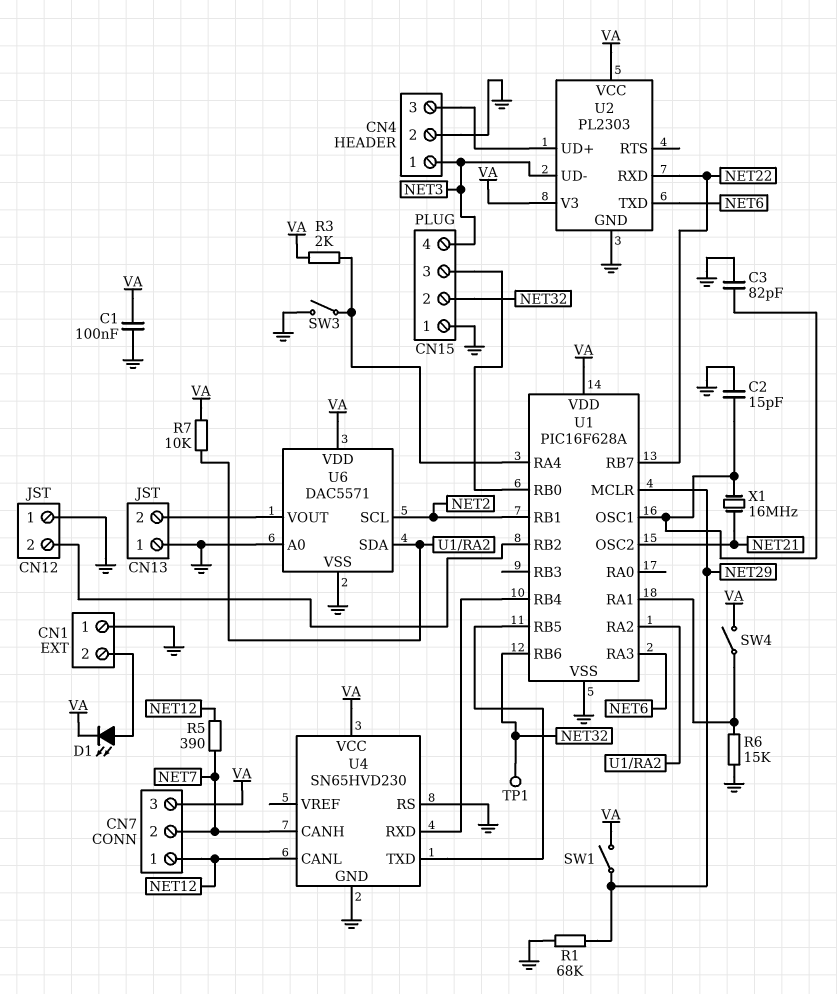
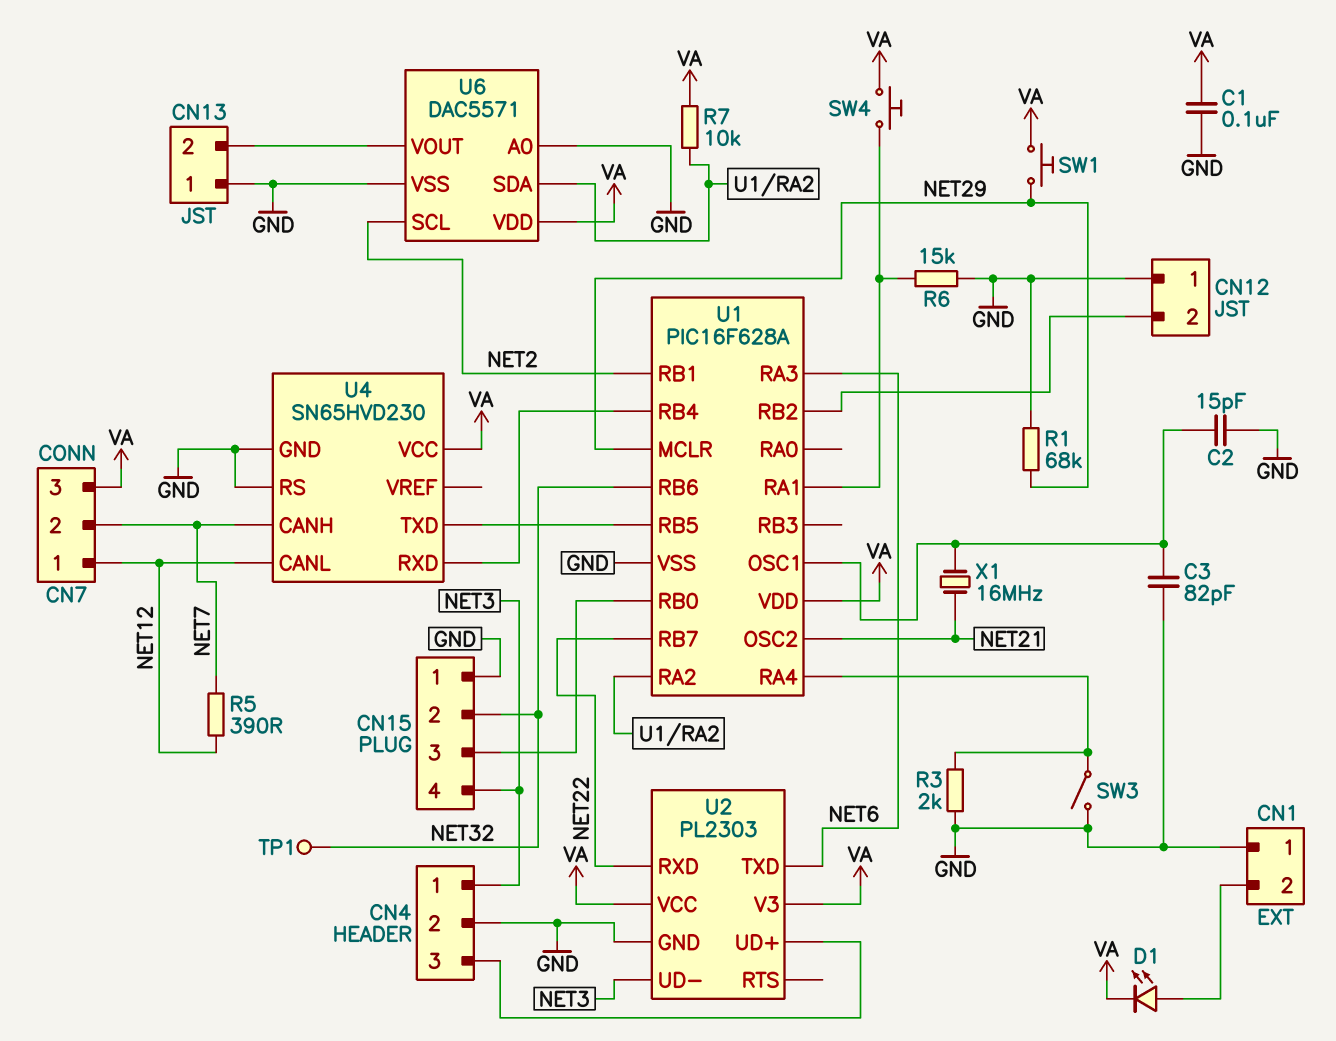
R3: 2k (U1/RA4, VA) -> 2k (GND, U1/RA4)
SW1: switch (NET29, VA) -> button (NET29, VA)
SW4: switch (U1/RA1, VA) -> button (U1/RA1, VA)

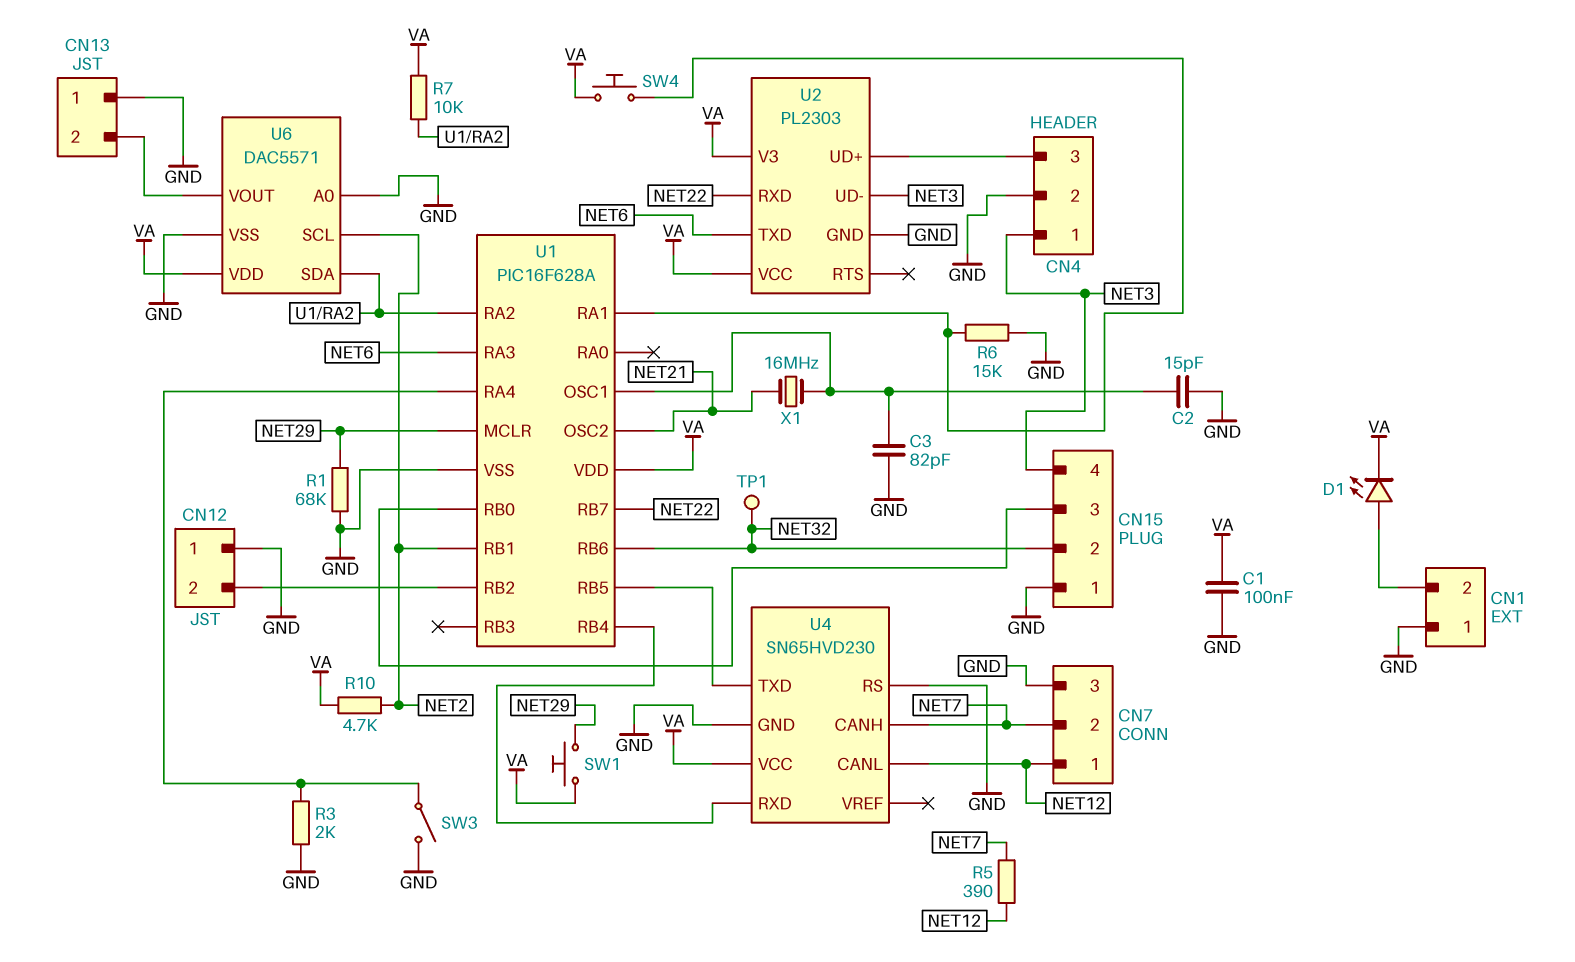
CN7 pin 3: VA -> GND
R10: none -> 4.7k (NET2, VA)

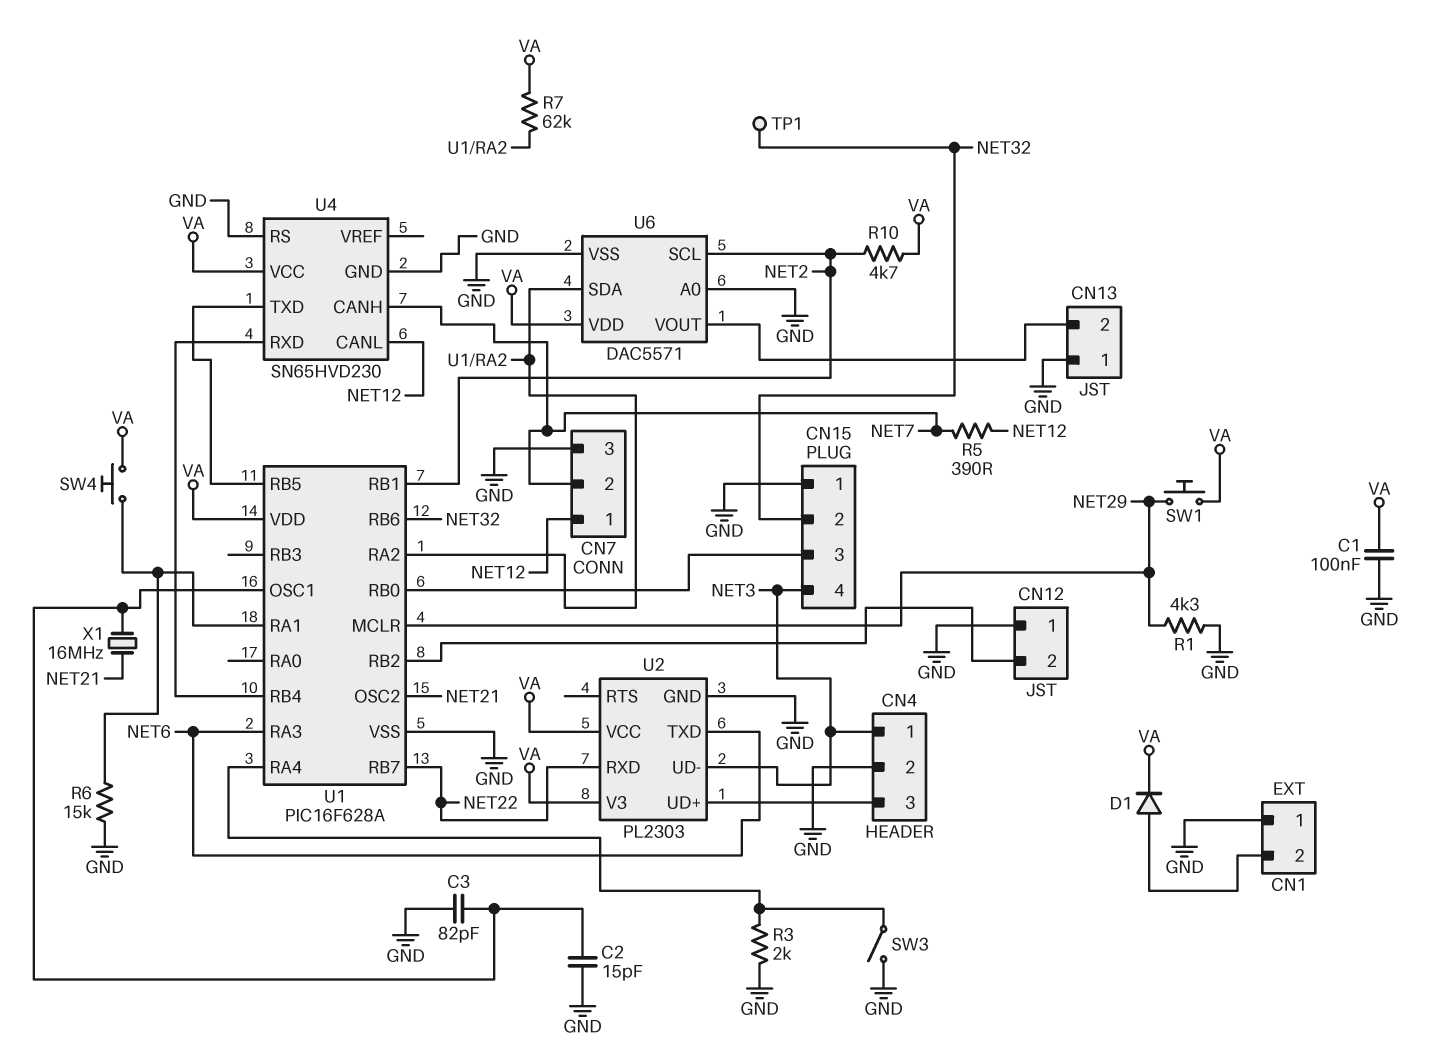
D1: LED (A CN1/2, K VA) -> diode (A CN1/2, K VA)
R1: 68k (GND, NET29) -> 4.3k (GND, NET29)
R7: 10k (U1/RA2, VA) -> 62k (U1/RA2, VA)

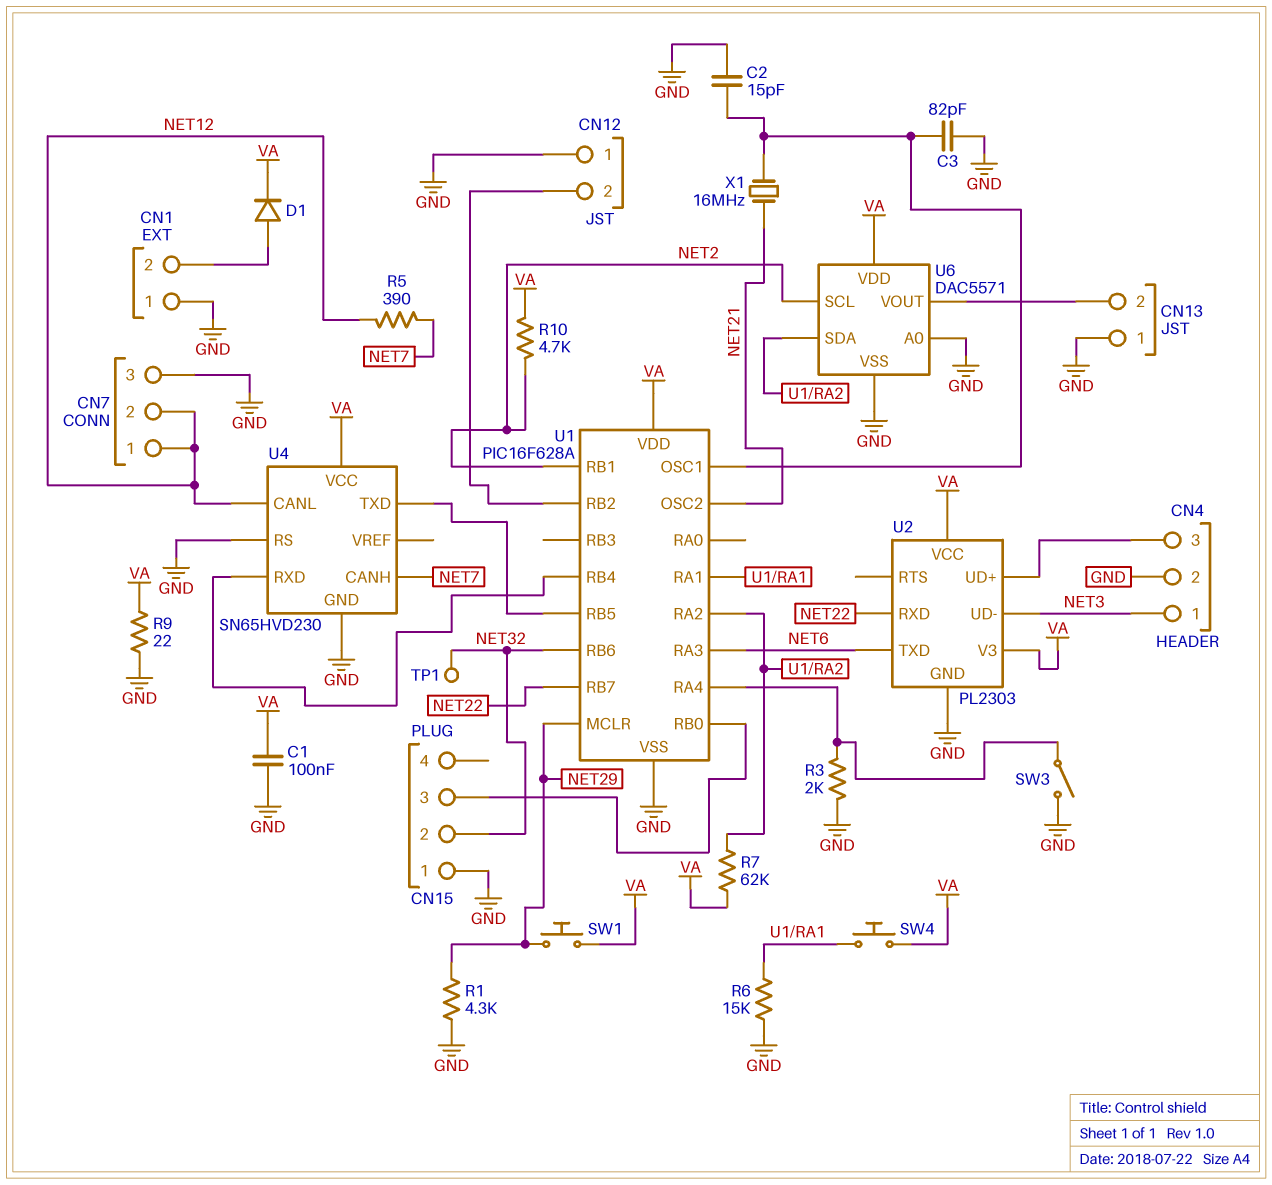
CN7 pin 2: NET7 -> NET12
CN15 pin 4: NET3 -> none
R9: none -> 22 (GND, VA)

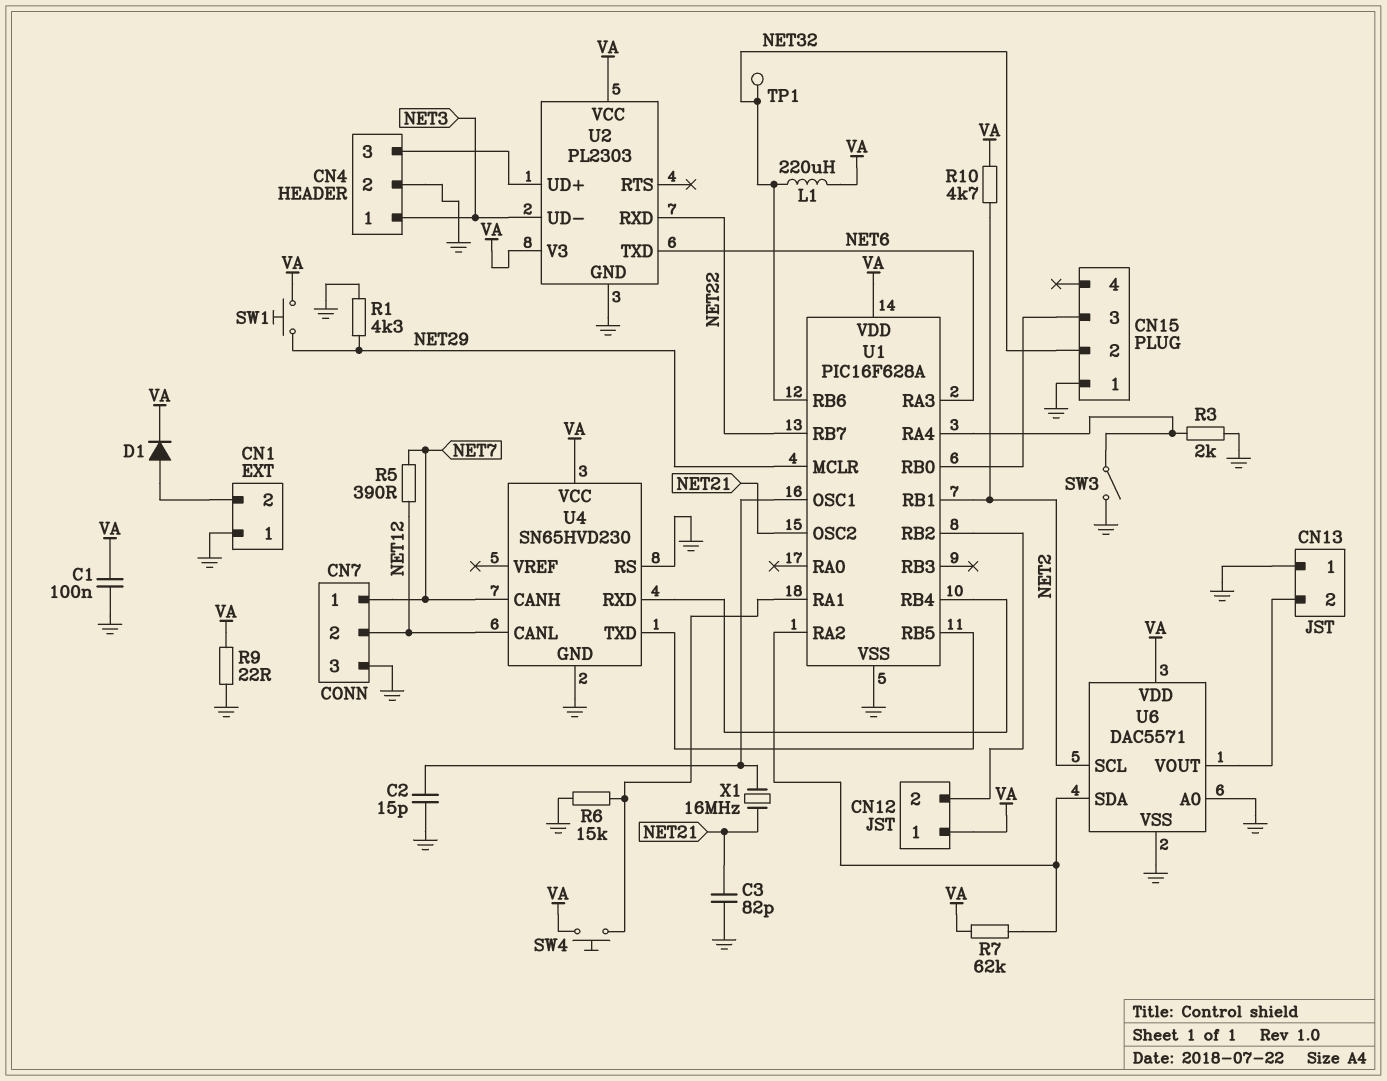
C3: 82pF (GND, U1/OSC1) -> 82pF (GND, NET21)
CN7 pin 1: NET12 -> NET7
CN12 pin 1: GND -> VA
L1: none -> 220uH (NET32, VA)

